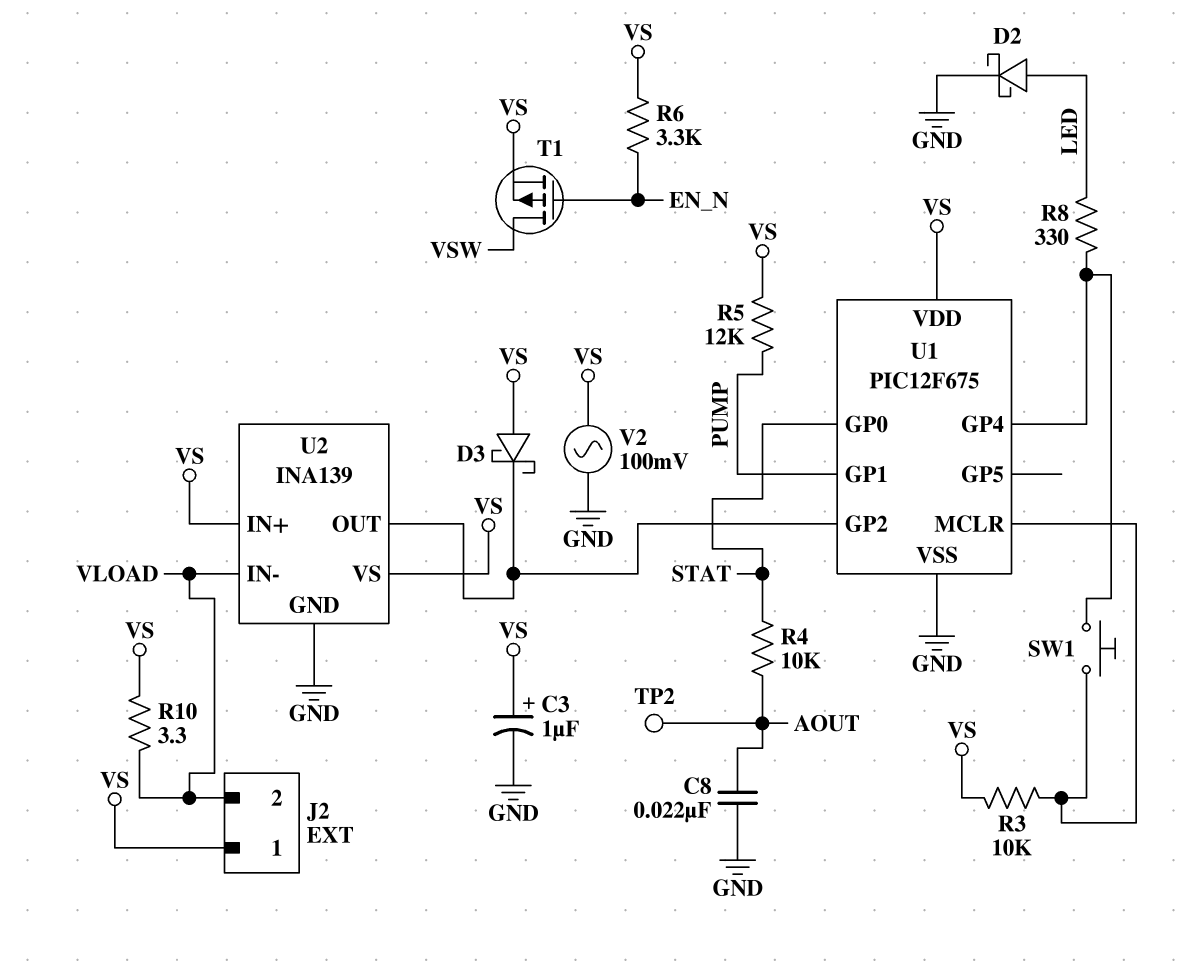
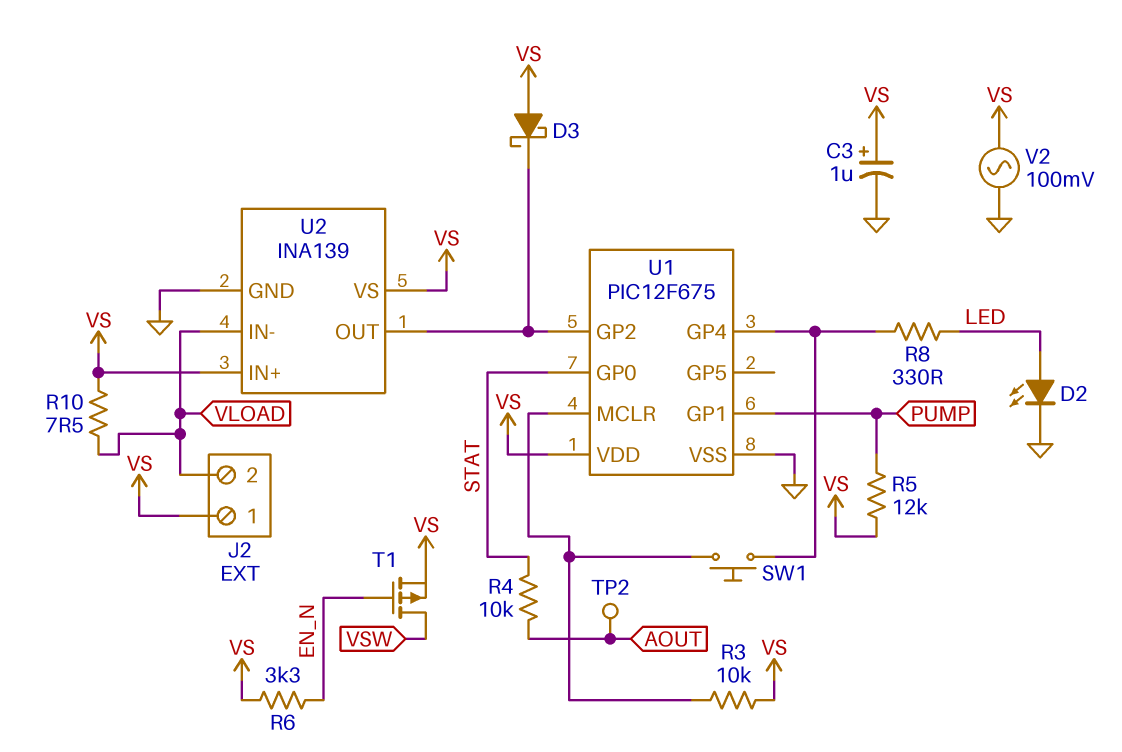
C8: 22nF (AOUT, GND) -> none
D2: schottky (A LED, K GND) -> LED (A LED, K GND)
R10: 3.3 (VLOAD, VS) -> 7.5 (VLOAD, VS)

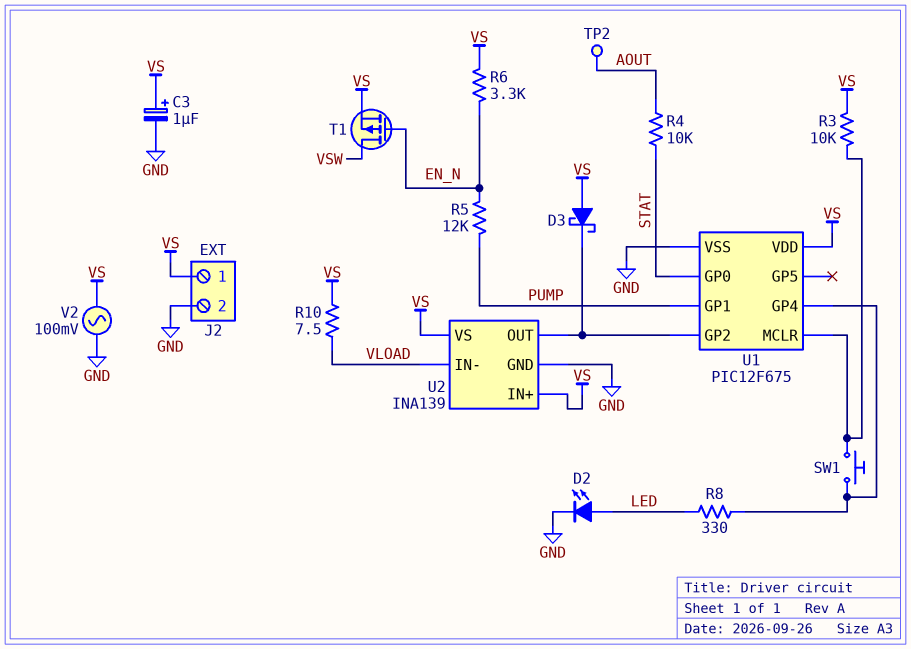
J2 pin 2: VLOAD -> GND
R5: 12k (PUMP, VS) -> 12k (EN_N, PUMP)

